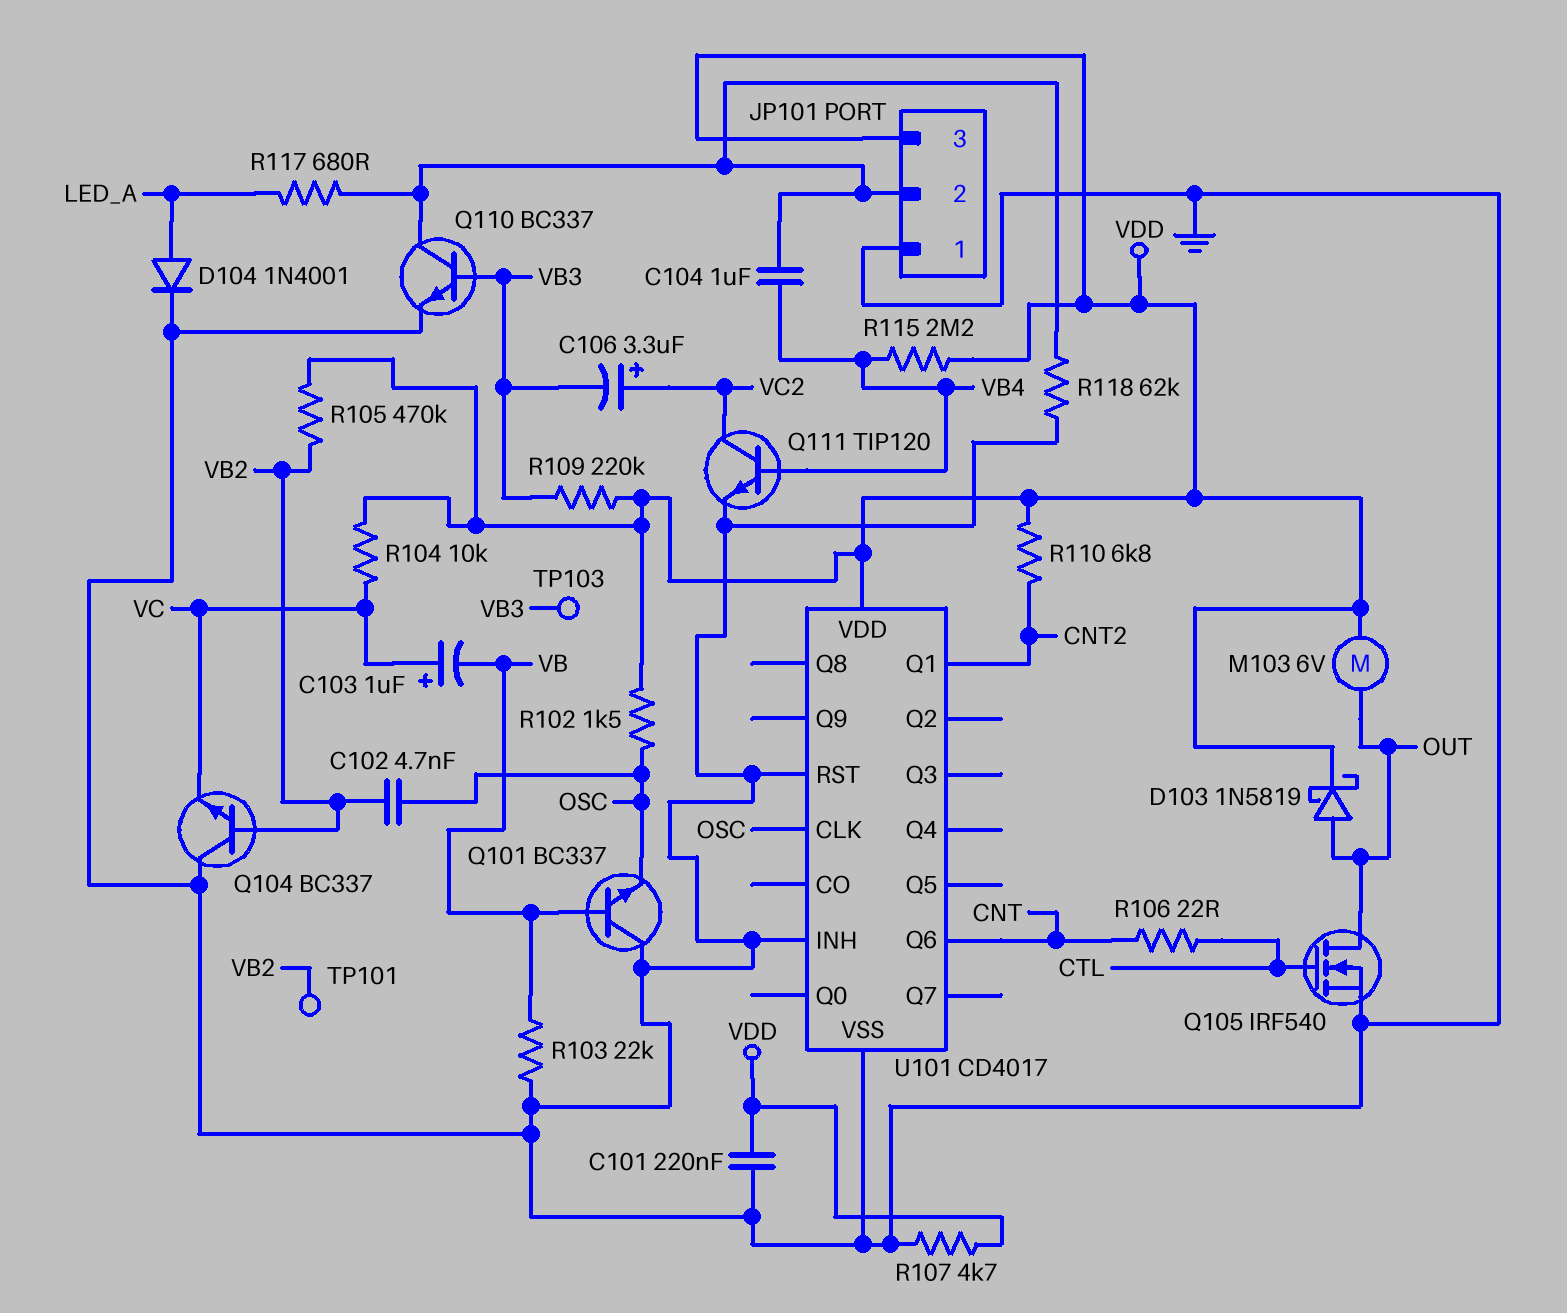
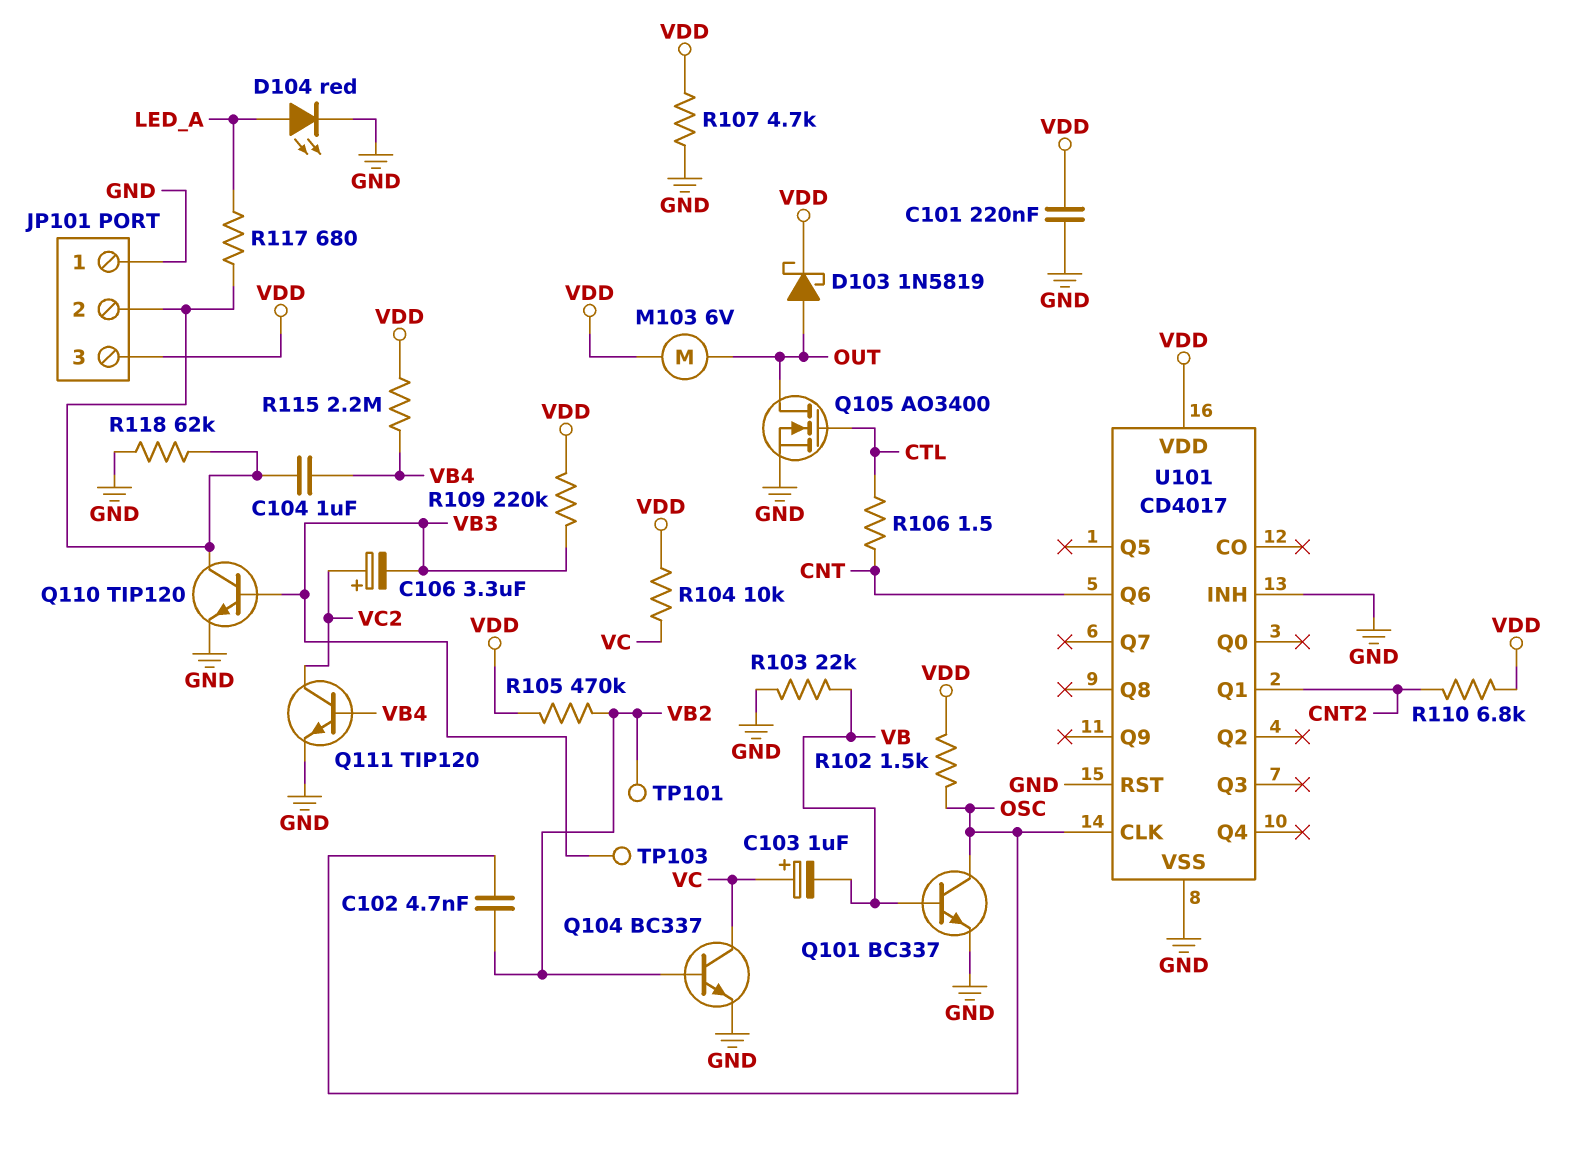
D104: diode 1N4001 (A LED_A, K GND) -> LED red (A LED_A, K GND)
Q101: NPN BC337 (B VB, C GND, E OSC) -> NPN BC337 (B VB, C OSC, E GND)
Q104: NPN BC337 (B VB2, C GND, E VC) -> NPN BC337 (B VB2, C VC, E GND)
Q105: NMOS IRF540 (G CTL, D OUT, S GND) -> NMOS AO3400 (G CTL, D OUT, S GND)
Q110: NPN BC337 (B VB3, C JP101/2, E GND) -> NPN TIP120 (B VB3, C JP101/2, E GND)
R106: 22 (CNT, CTL) -> 1.5 (CNT, CTL)

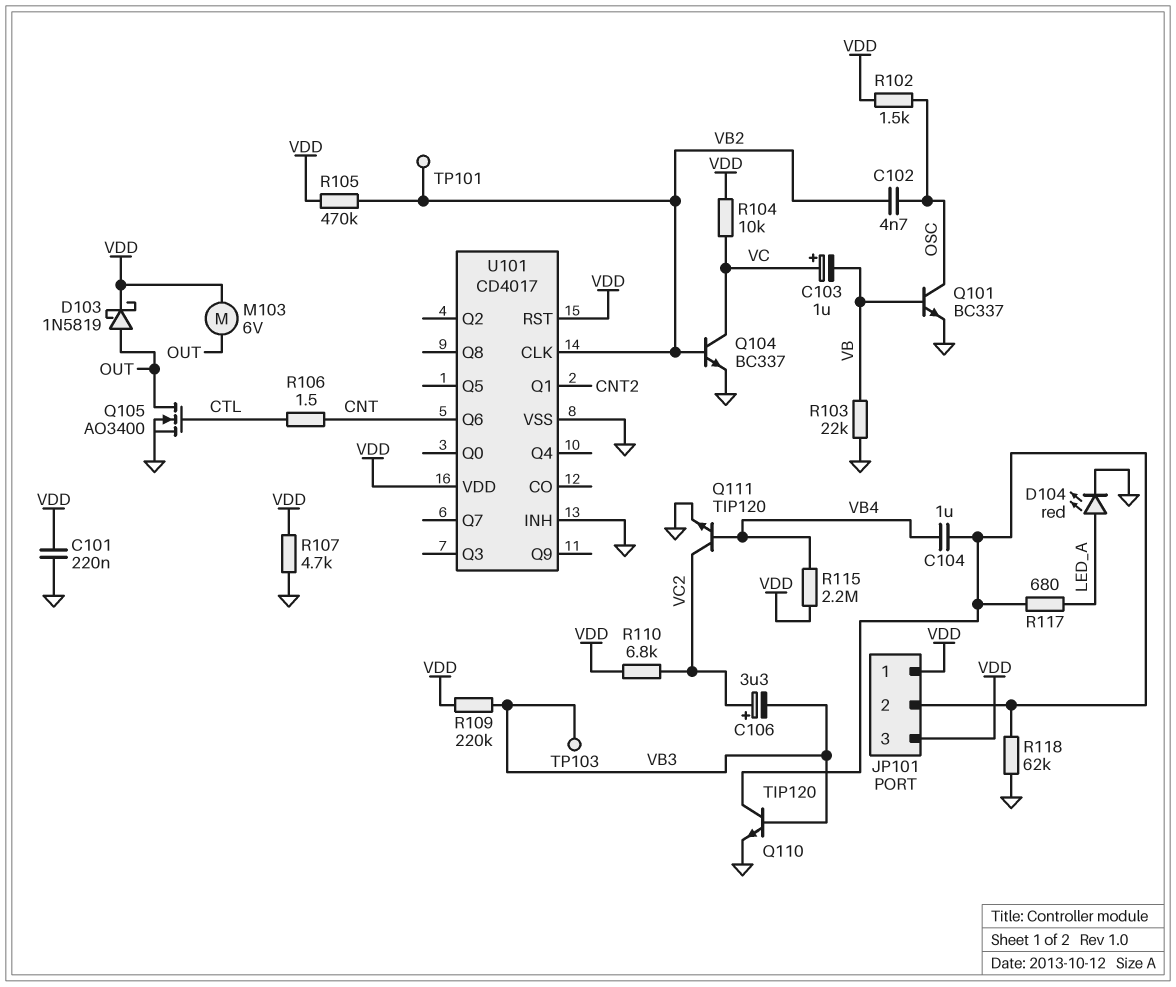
JP101 pin 1: GND -> VDD
R110: 6.8k (CNT2, VDD) -> 6.8k (VC2, VDD)
U101 pin CLK: OSC -> VB2
U101 pin RST: GND -> VDD

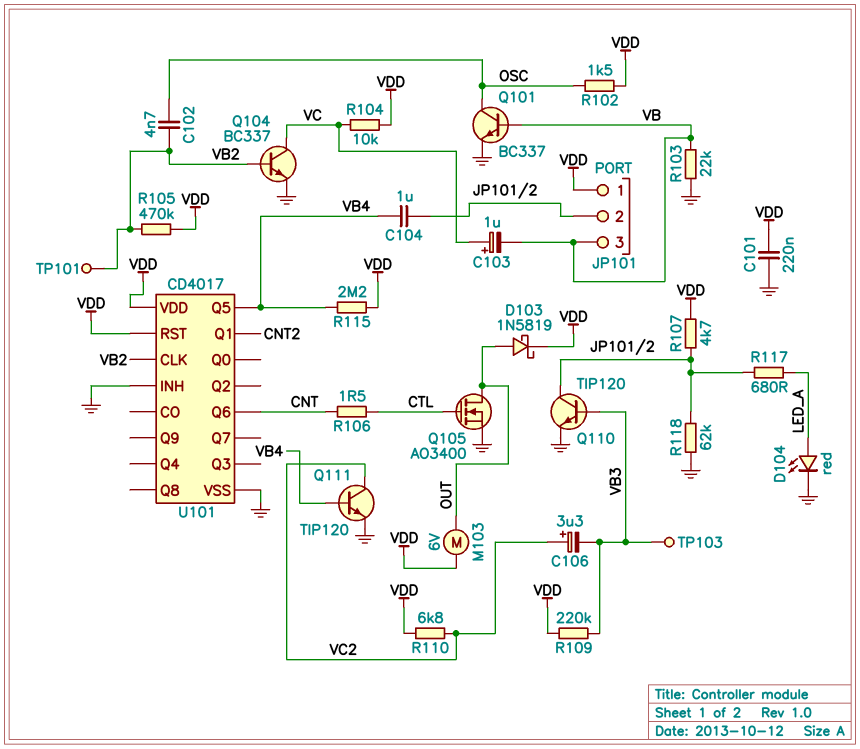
JP101 pin 3: VDD -> VB
R107: 4.7k (GND, VDD) -> 4.7k (JP101/2, VDD)
U101 pin Q5: none -> VB4

